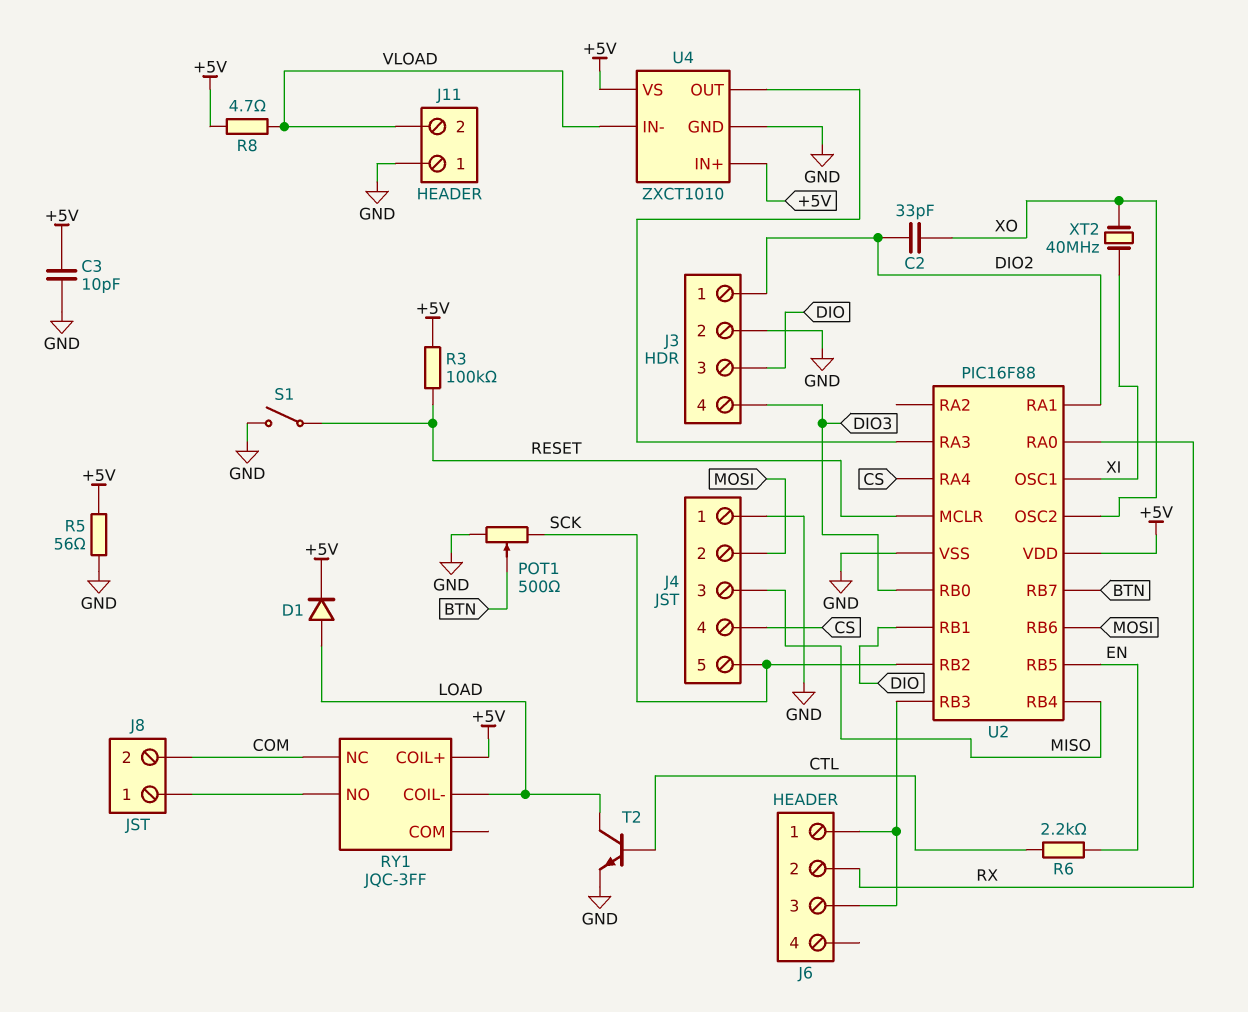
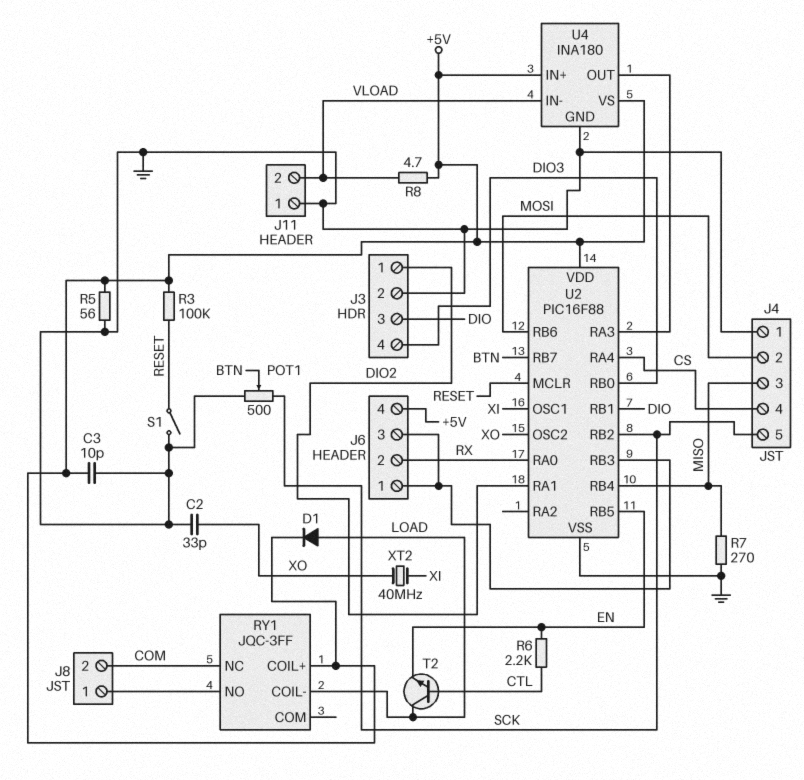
C2: 33pF (DIO2, XO) -> 33pF (GND, XO)
J6 pin 4: none -> +5V
R7: none -> 270 (GND, MISO)
T2: NPN (B CTL, C LOAD, E GND) -> NPN (B CTL, C LOAD, E EN)
U4: ZXCT1010 -> INA180

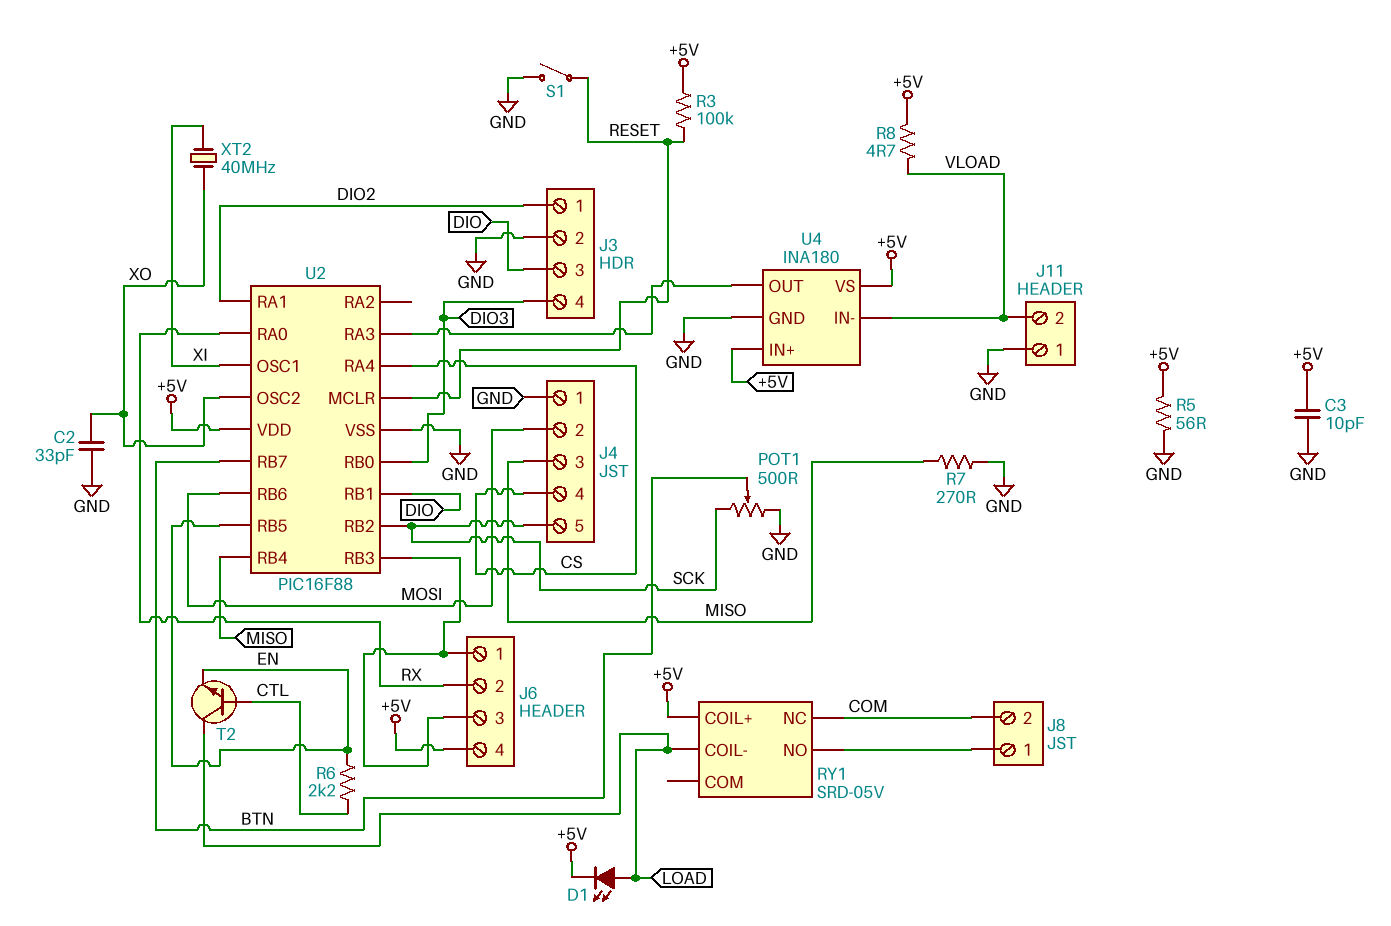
D1: diode (A LOAD, K +5V) -> LED (A LOAD, K +5V)
RY1: JQC-3FF -> SRD-05V

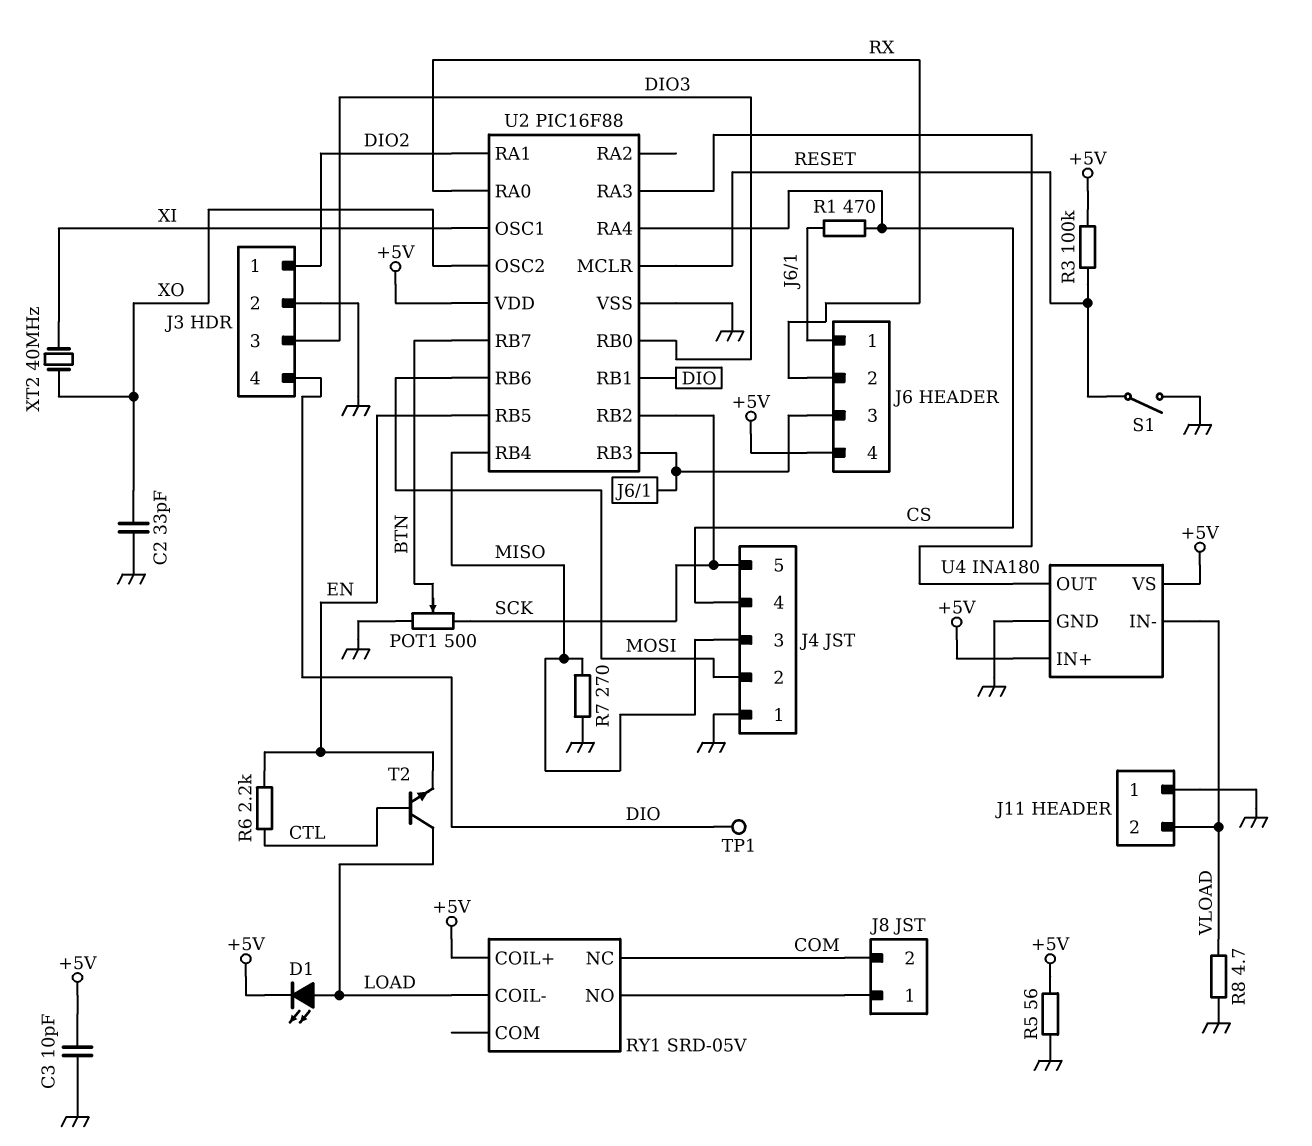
J3 pin 3: DIO -> DIO3
J3 pin 4: DIO3 -> DIO
R1: none -> 470 (CS, J6/1)
R8: 4.7 (+5V, VLOAD) -> 4.7 (GND, VLOAD)
TP1: none -> test point (DIO)

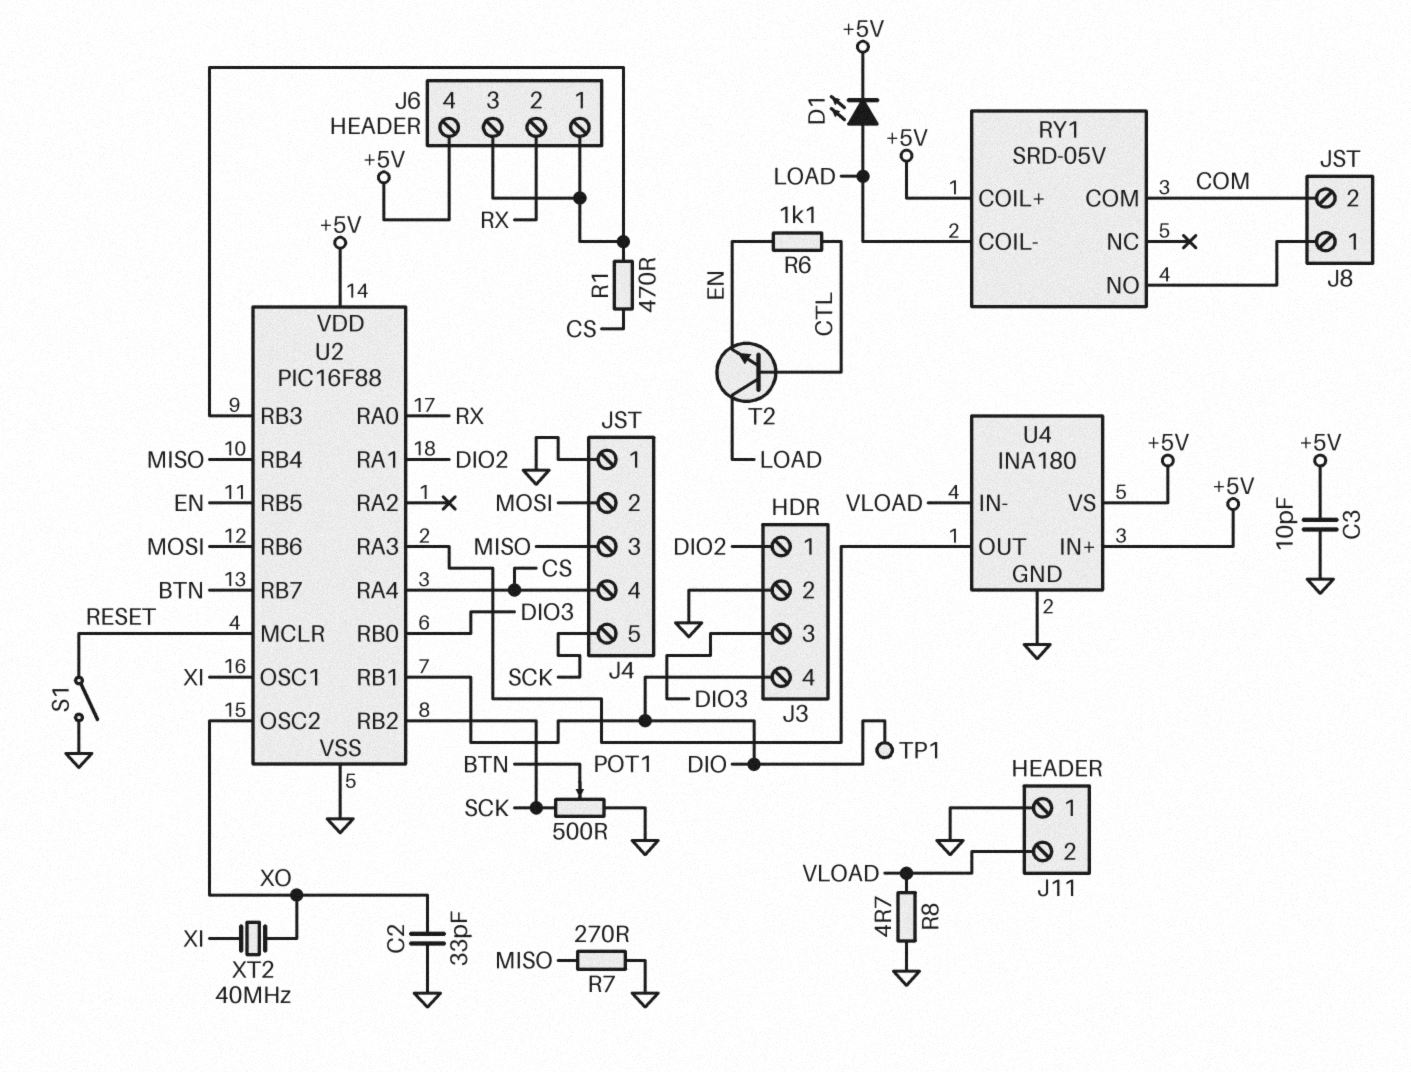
R3: 100k (+5V, RESET) -> none
R5: 56 (+5V, GND) -> none
R6: 2.2k (CTL, EN) -> 1.1k (CTL, EN)
RY1 pin COM: none -> COM
RY1 pin NC: COM -> none

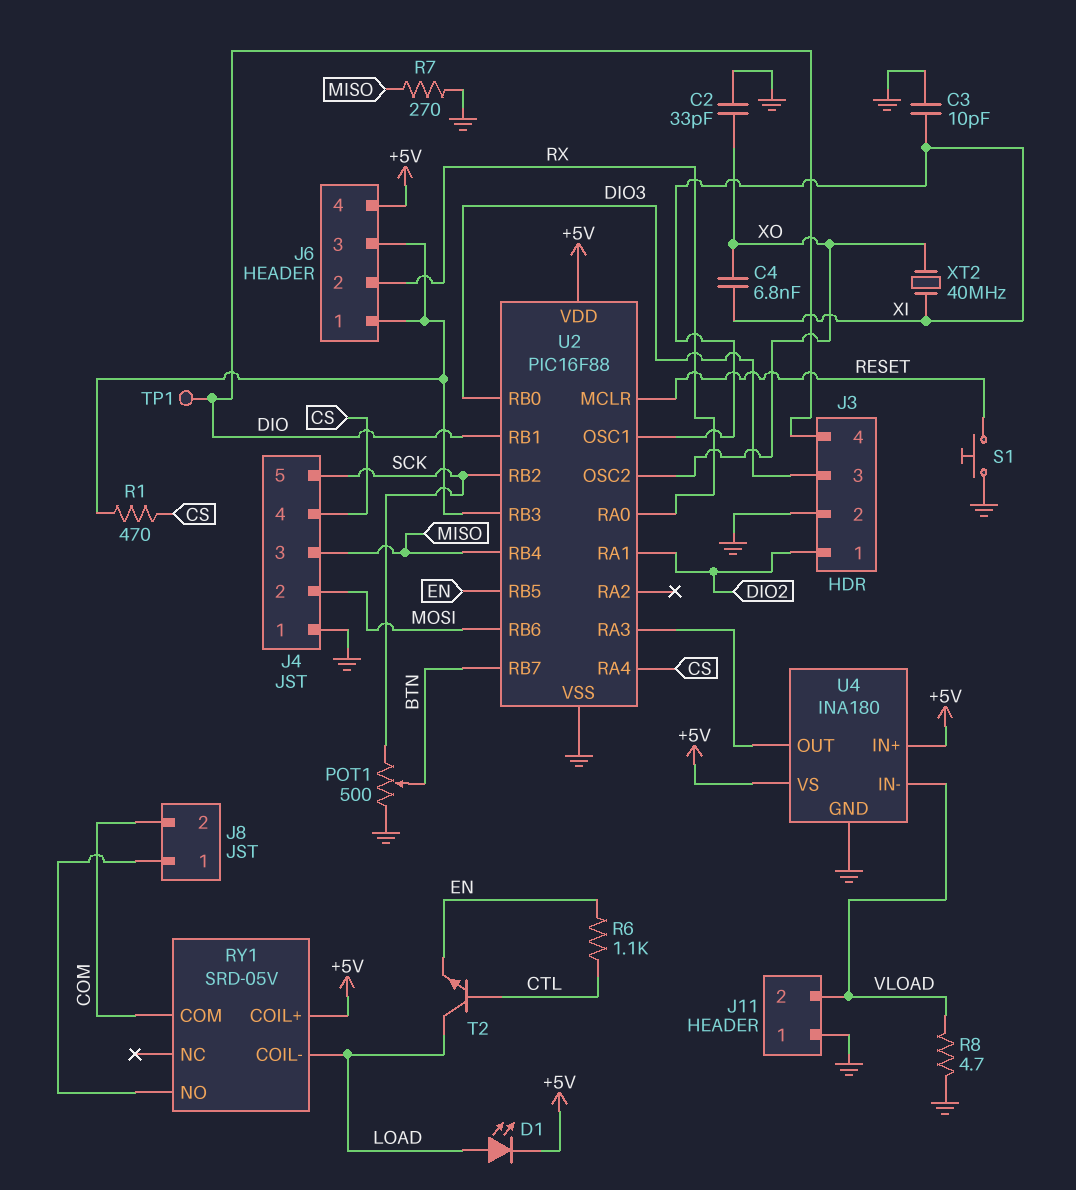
C3: 10pF (+5V, GND) -> 10pF (GND, XI)
C4: none -> 6.8nF (XI, XO)
S1: switch (GND, RESET) -> button (GND, RESET)

